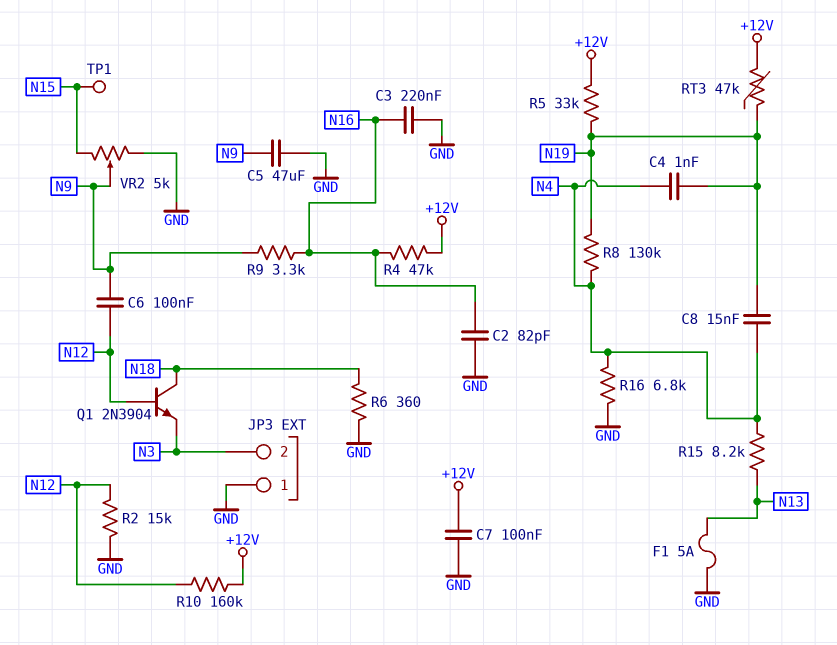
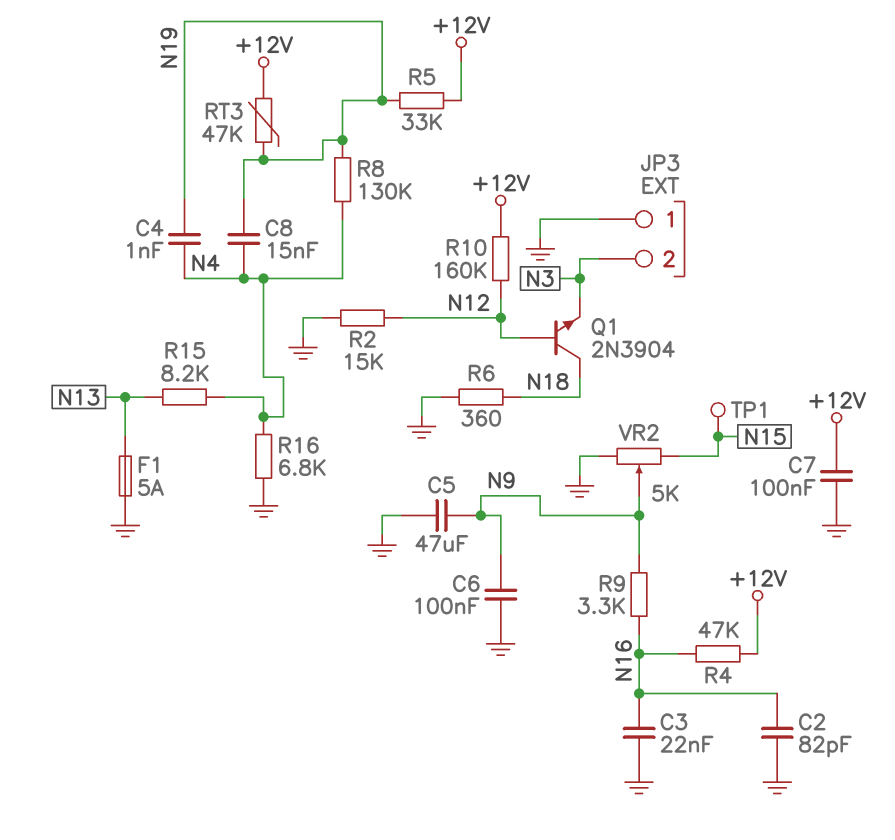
C3: 220nF (GND, N16) -> 22nF (GND, N16)
C6: 100nF (N9, N12) -> 100nF (GND, N9)

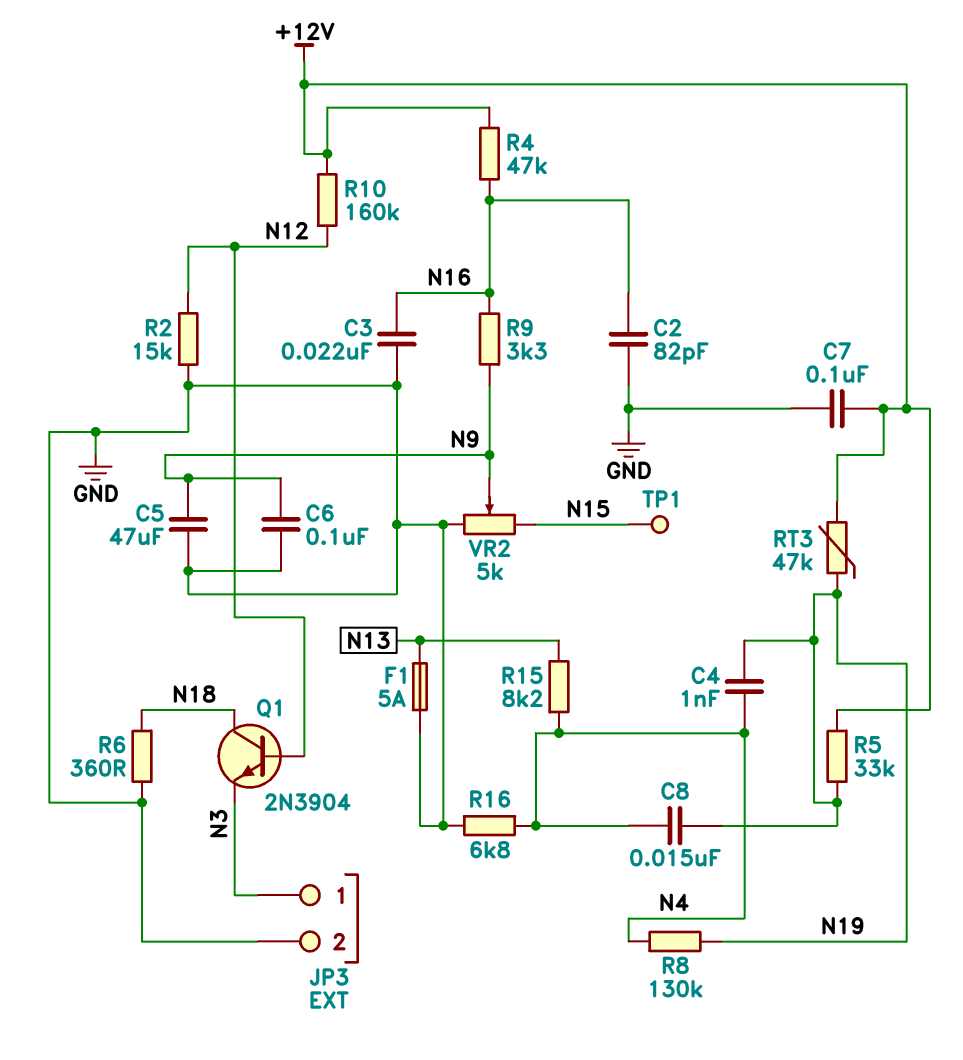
JP3 pin 1: GND -> N3
JP3 pin 2: N3 -> GND

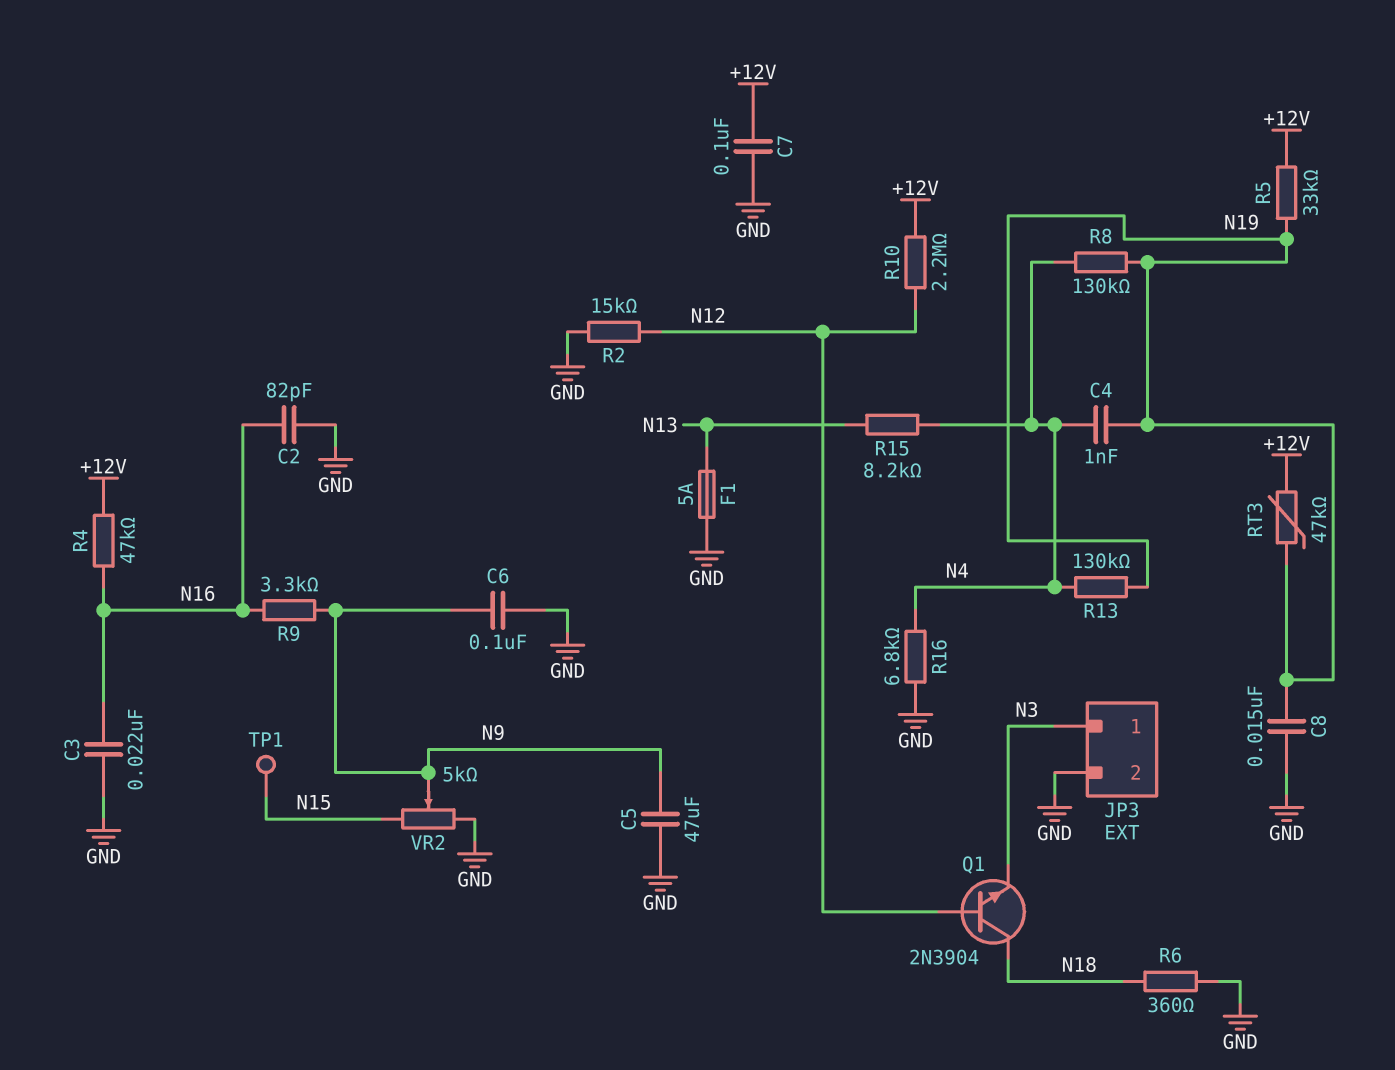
C8: 15nF (N4, N19) -> 15nF (GND, N19)
R10: 160k (+12V, N12) -> 2.2M (+12V, N12)
R13: none -> 130k (N4, N19)

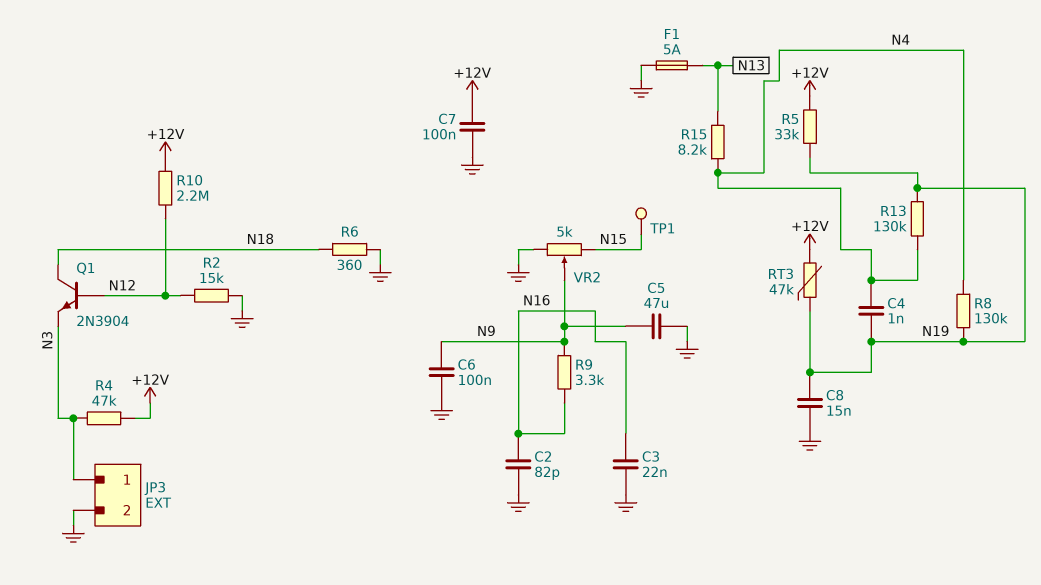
R4: 47k (+12V, N16) -> 47k (+12V, N3)
R16: 6.8k (GND, N4) -> none

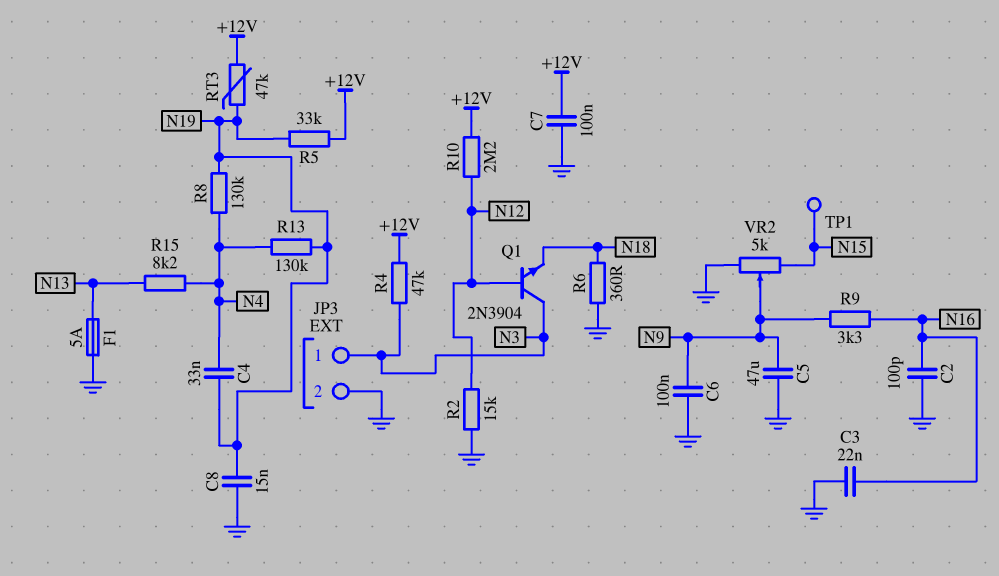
C2: 82pF (GND, N16) -> 100pF (GND, N16)
C4: 1nF (N4, N19) -> 33nF (N4, N19)
Q1: NPN 2N3904 (B N12, C N18, E N3) -> NPN 2N3904 (B N12, C N3, E N18)

